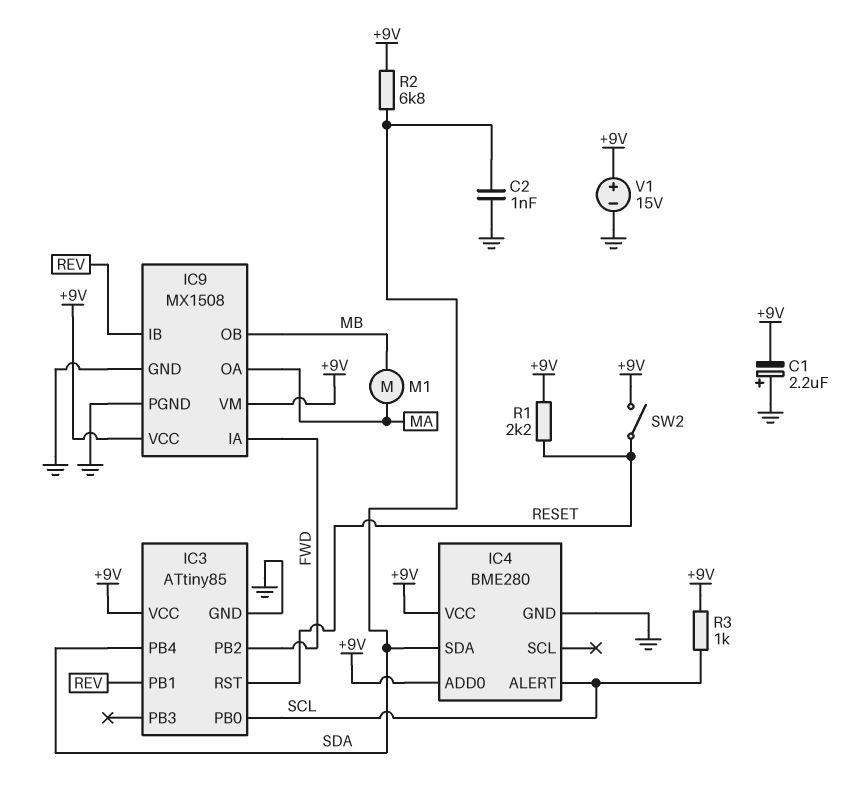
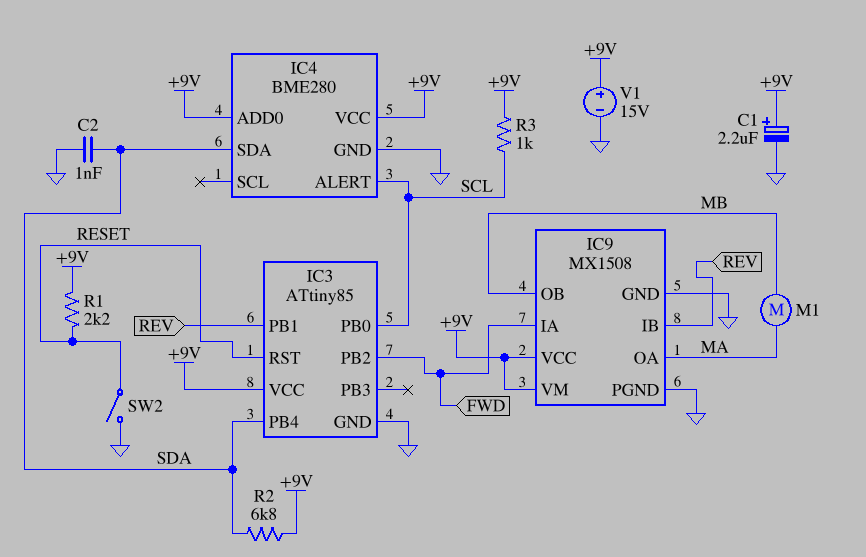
C1: 2.2uF (plus GND, minus +9V) -> 2.2uF (plus +9V, minus GND)
SW2: switch (+9V, RESET) -> switch (GND, RESET)

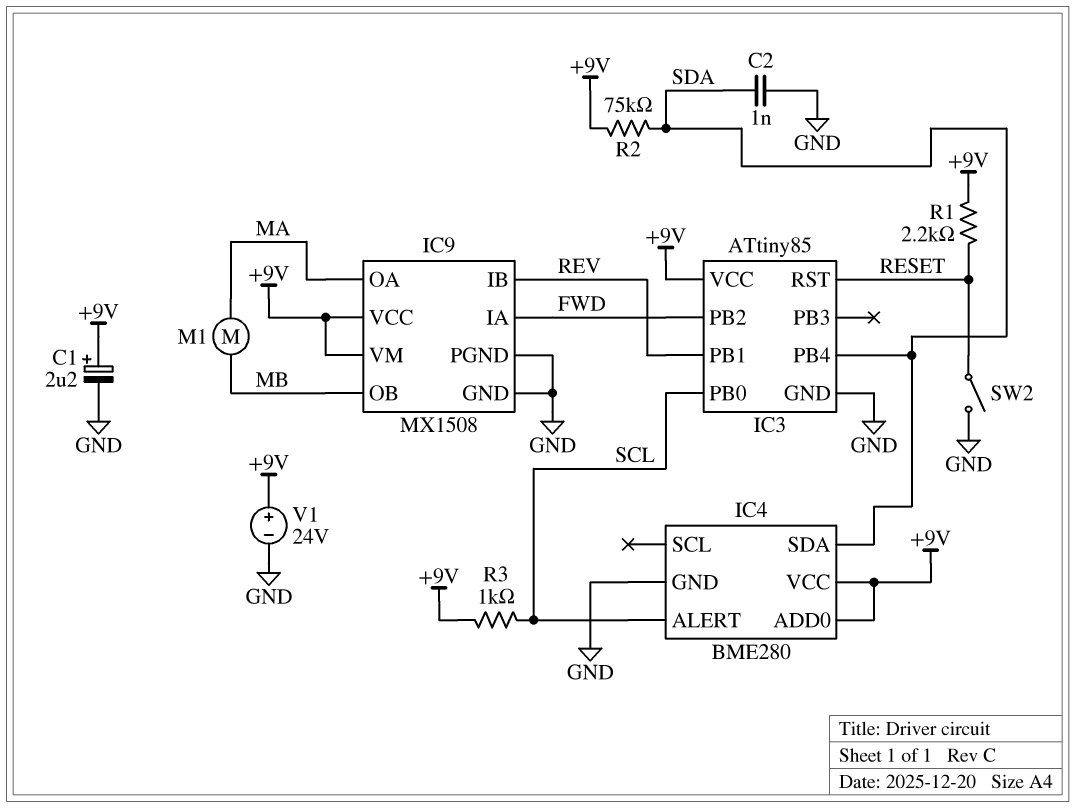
R2: 6.8k (+9V, SDA) -> 75k (+9V, SDA)
V1: 15V (plus +9V, minus GND) -> 24V (plus +9V, minus GND)

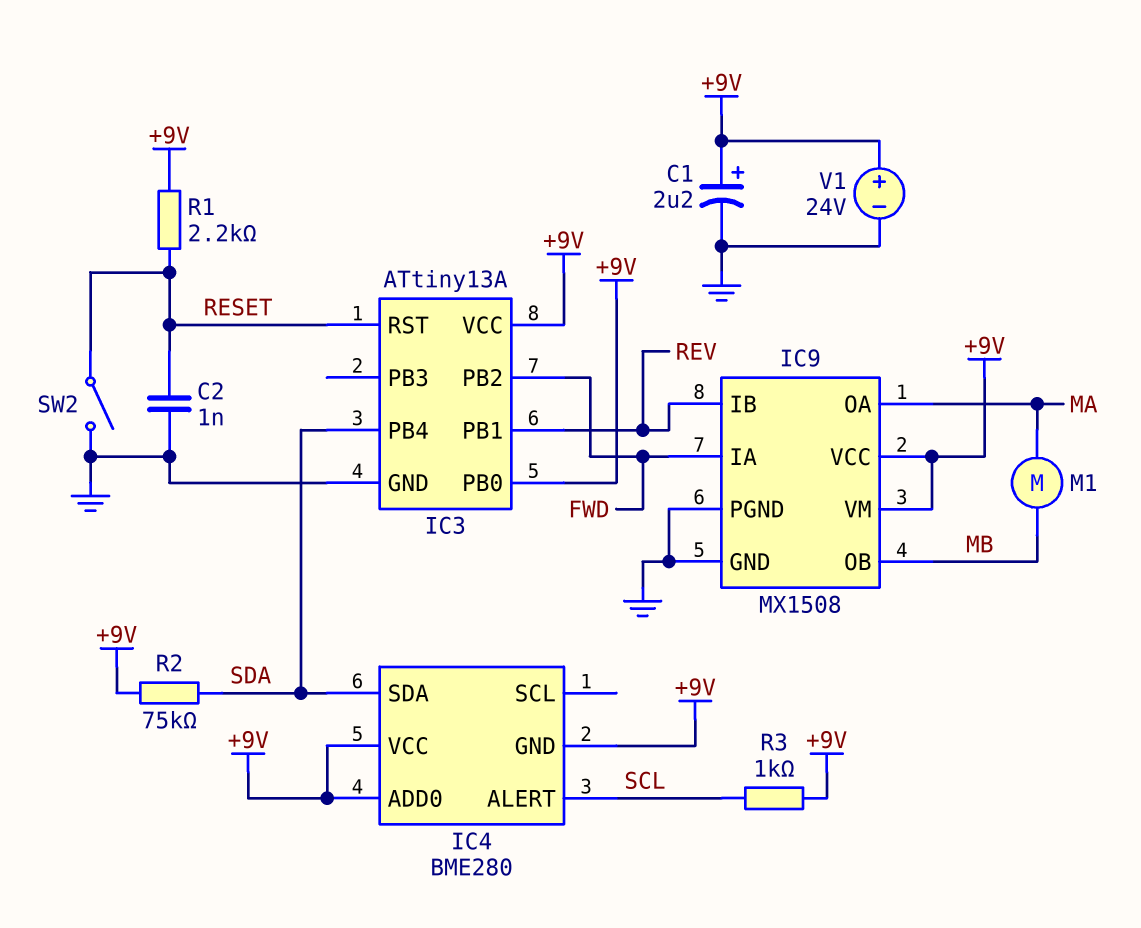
C2: 1nF (GND, SDA) -> 1nF (GND, RESET)
IC3: ATtiny85 -> ATtiny13A
IC3 pin PB0: SCL -> +9V
IC4 pin GND: GND -> +9V

